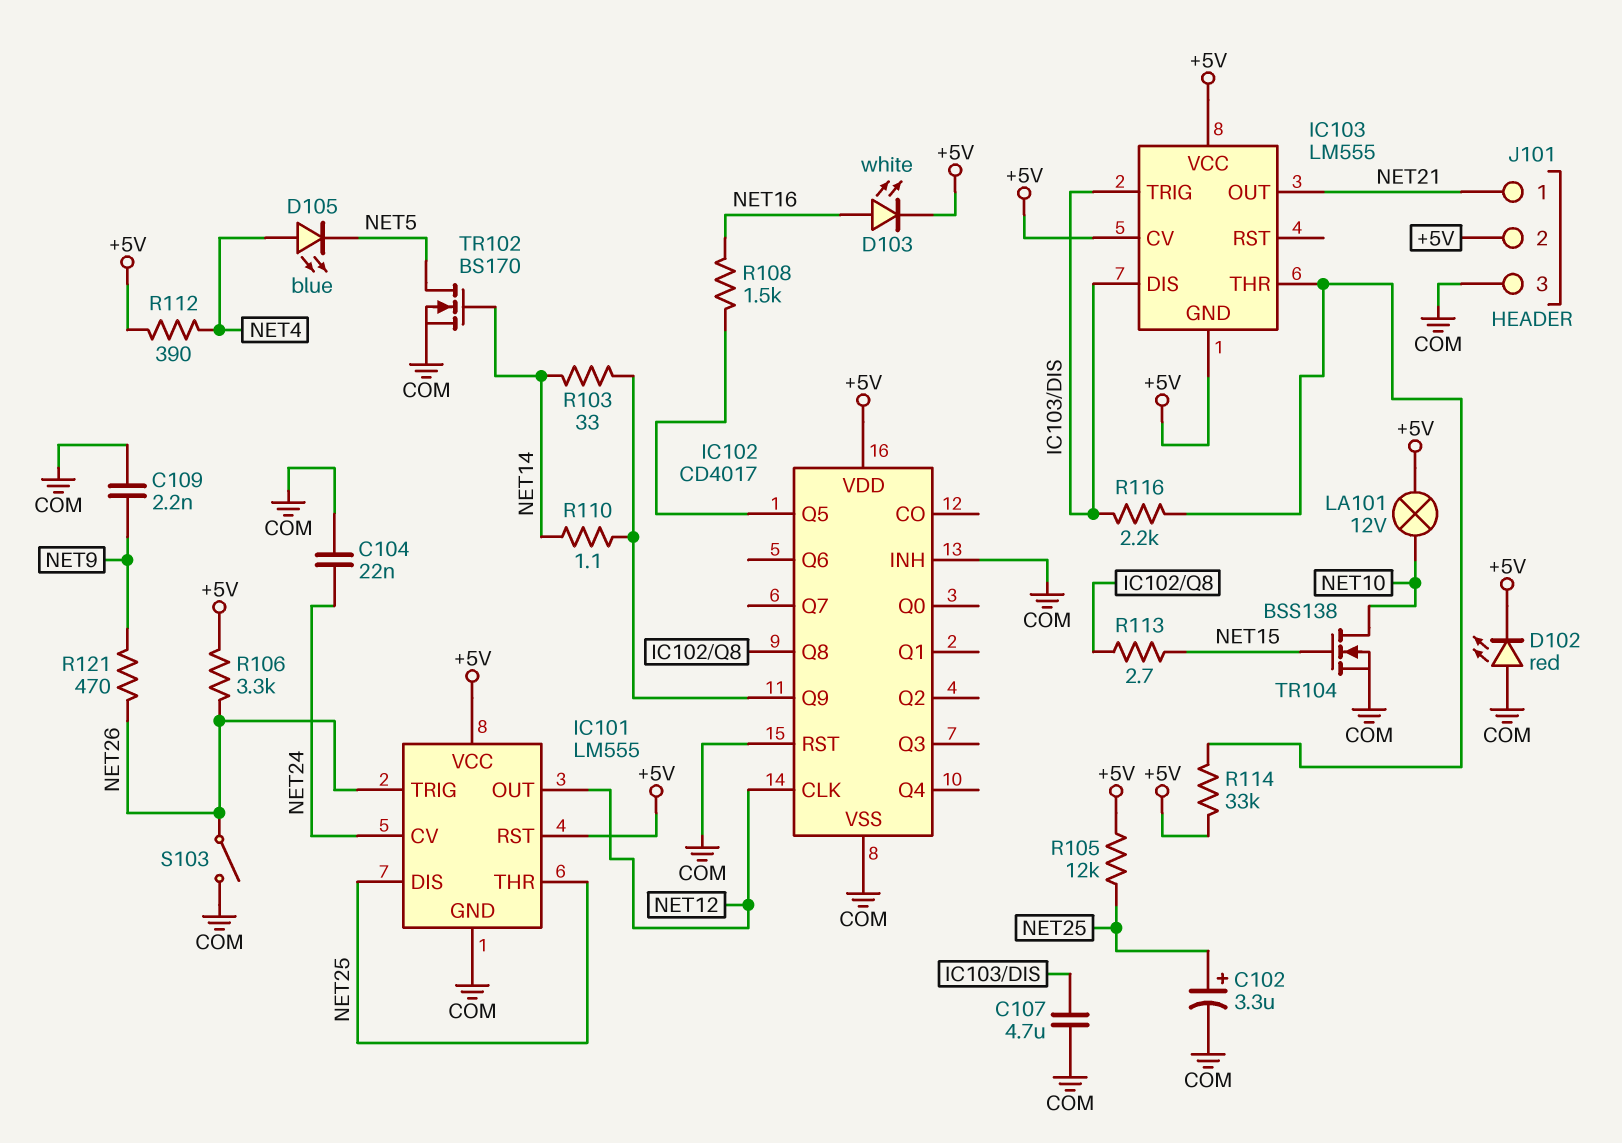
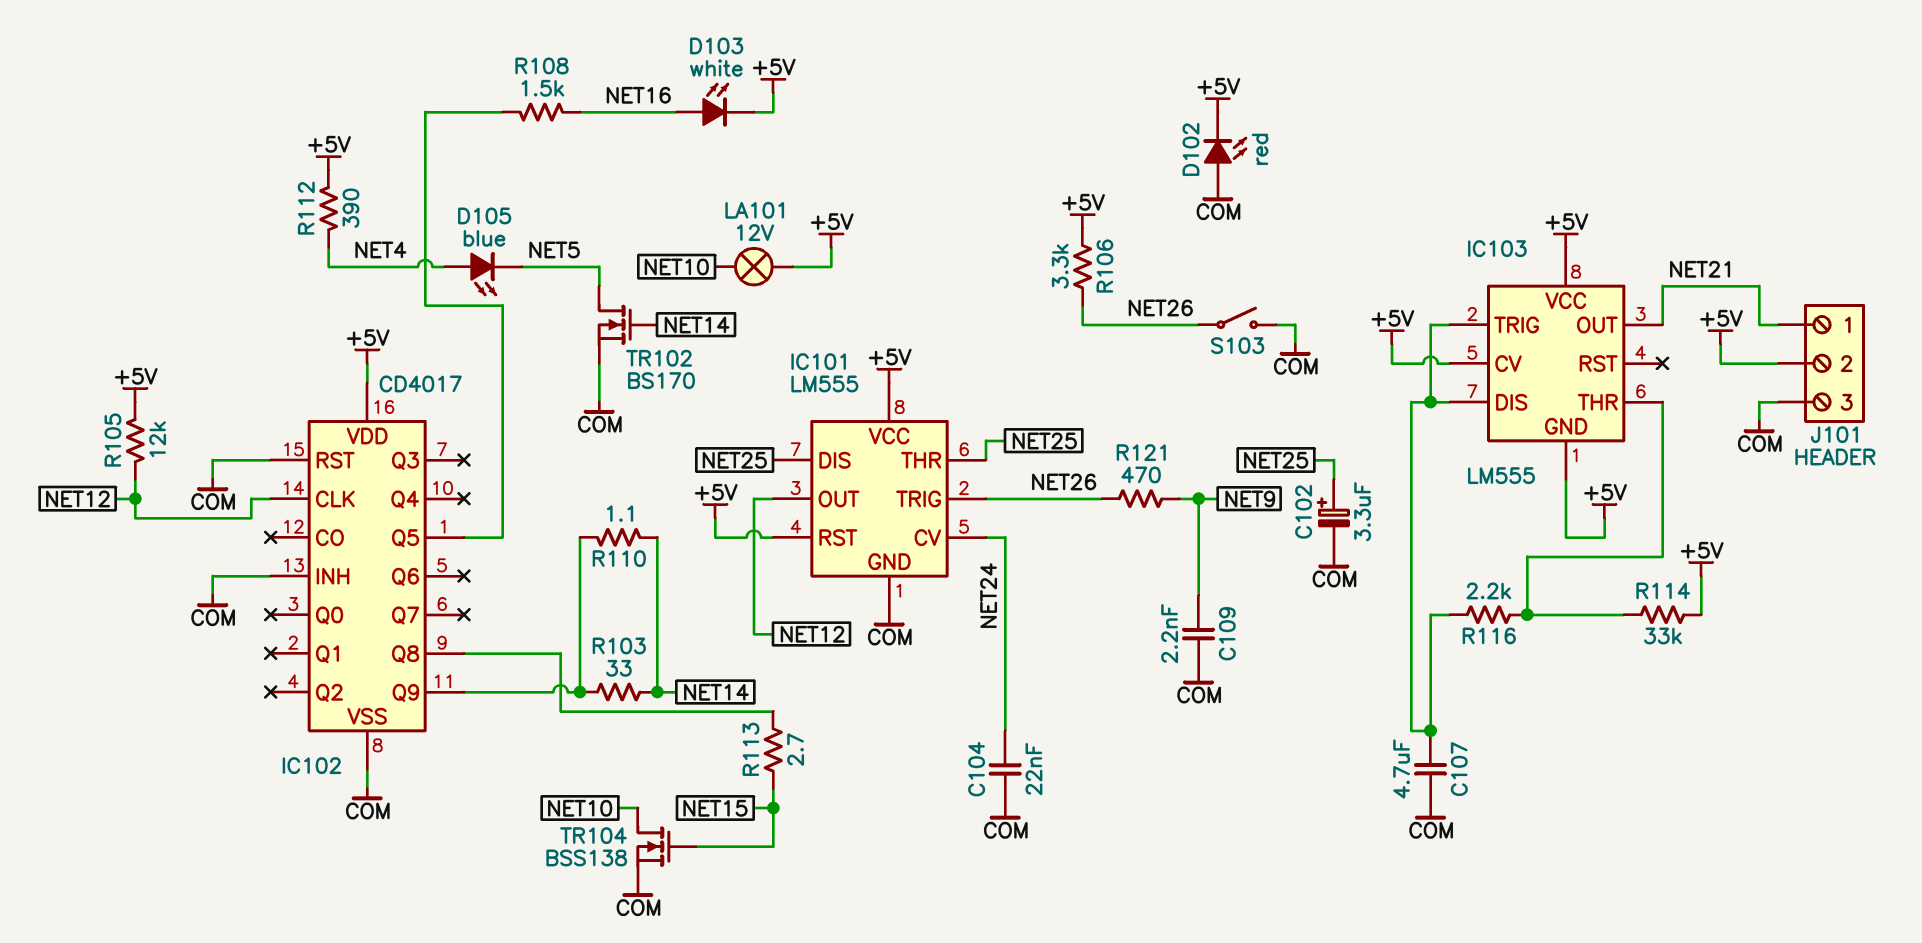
R105: 12k (+5V, NET25) -> 12k (+5V, NET12)

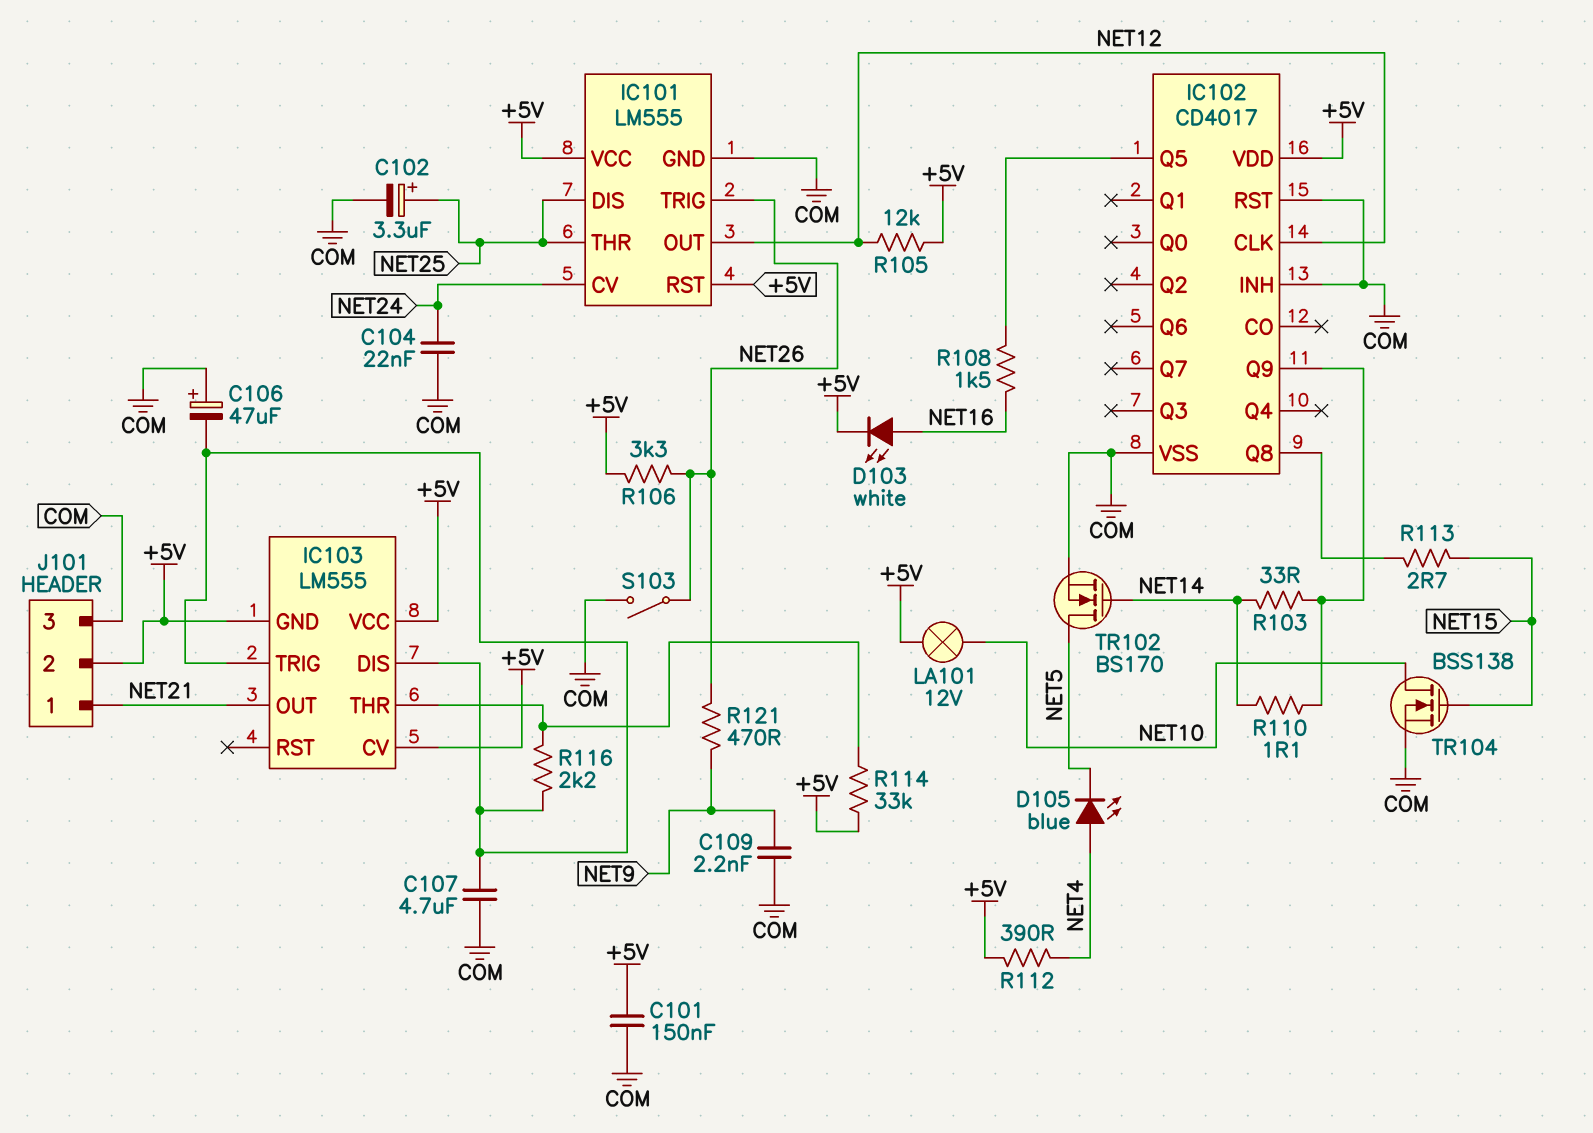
C101: none -> 150nF (+5V, COM)
C106: none -> 47uF (plus COM, minus IC103/DIS)
D102: LED red (A COM, K +5V) -> none

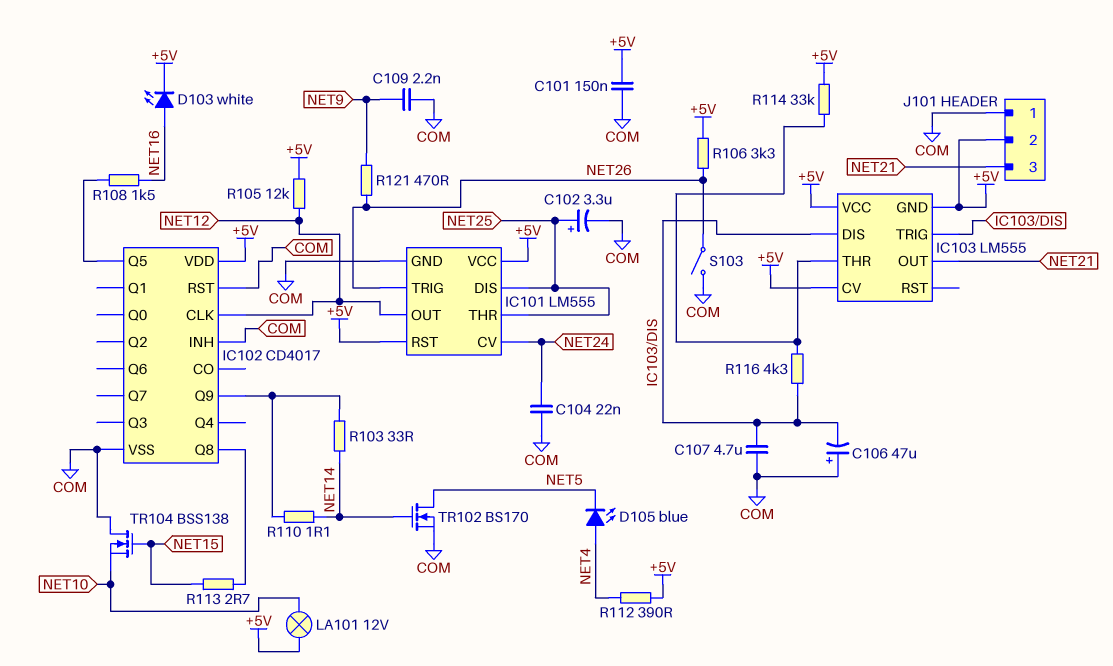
J101 pin 1: NET21 -> COM
J101 pin 3: COM -> NET21
R116: 2.2k (IC103/DIS, IC103/THR) -> 4.3k (IC103/DIS, IC103/THR)
TR104: NMOS BSS138 (G NET15, D NET10, S COM) -> NMOS BSS138 (G NET15, D COM, S NET10)

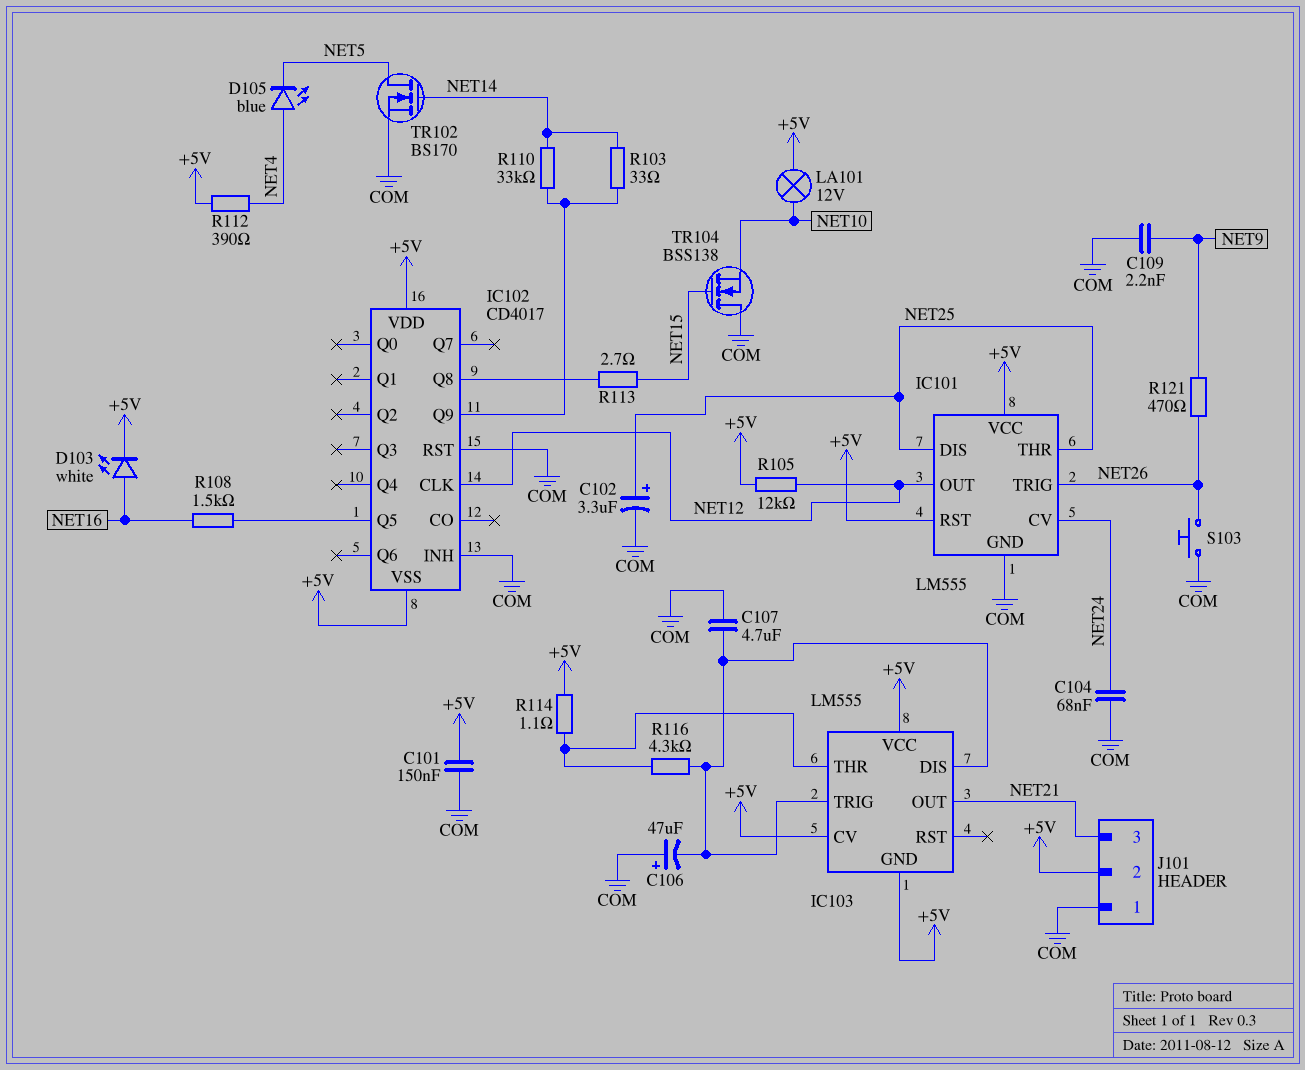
C104: 22nF (COM, NET24) -> 68nF (COM, NET24)
IC102 pin VSS: COM -> +5V
R106: 3.3k (+5V, NET26) -> none
R110: 1.1 (IC102/Q9, NET14) -> 33k (IC102/Q9, NET14)
R114: 33k (+5V, IC103/THR) -> 1.1 (+5V, IC103/THR)
S103: switch (COM, NET26) -> button (COM, NET26)

